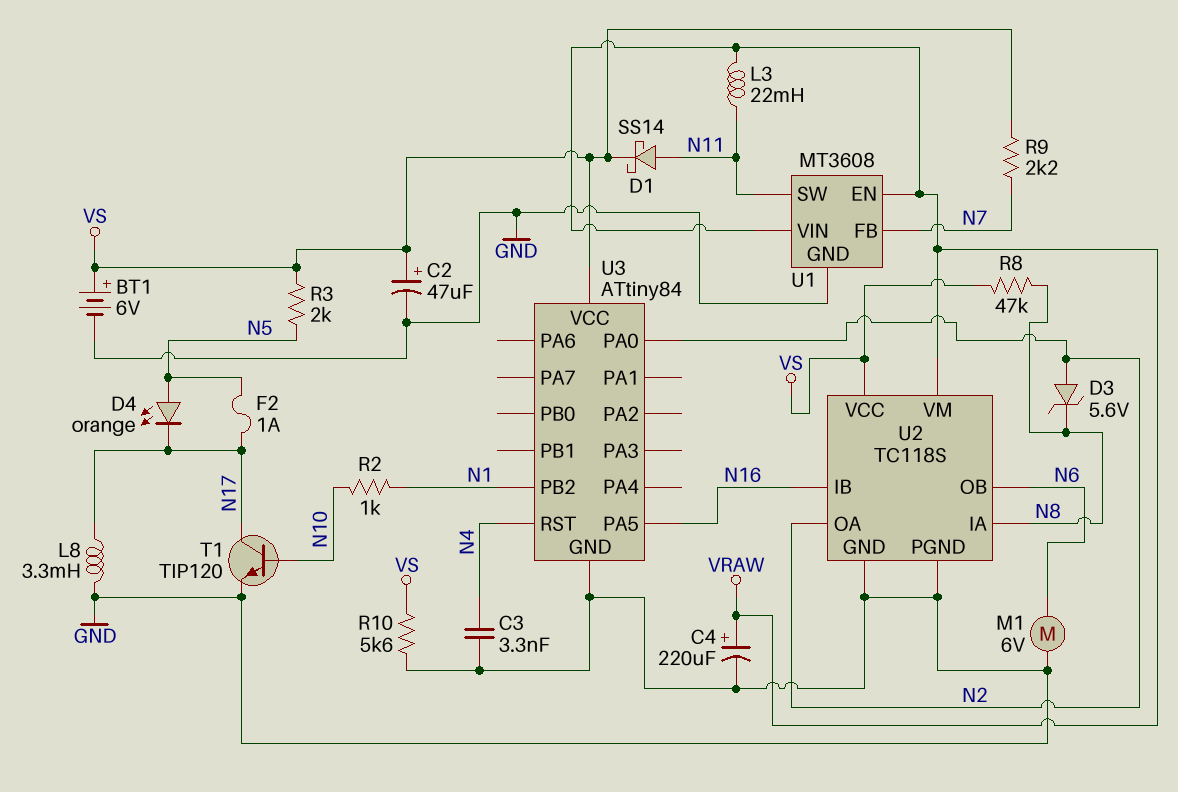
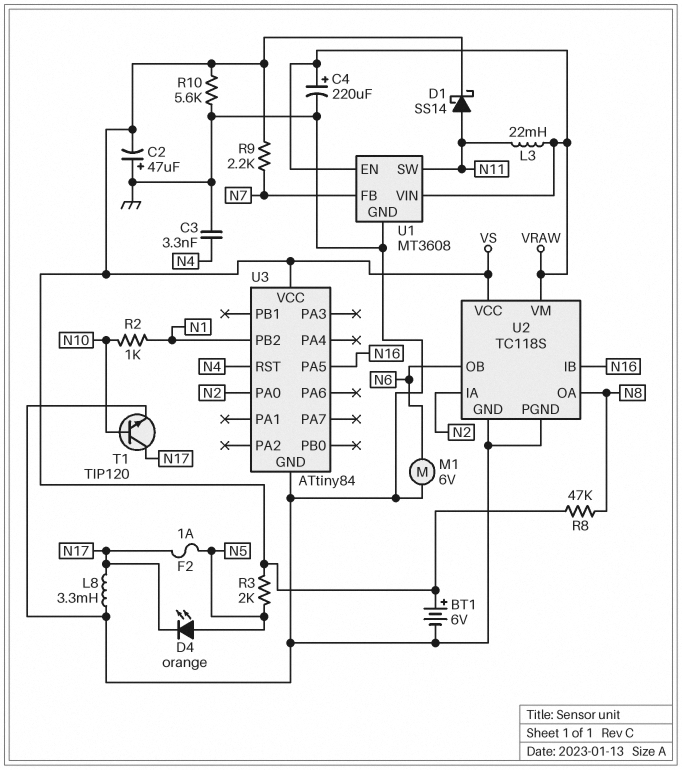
C2: 47uF (plus VS, minus GND) -> 47uF (plus GND, minus VS)
D3: zener 5.6V (A N2, K N8) -> none
U2 pin IA: N8 -> N2
U2 pin OA: N2 -> N8

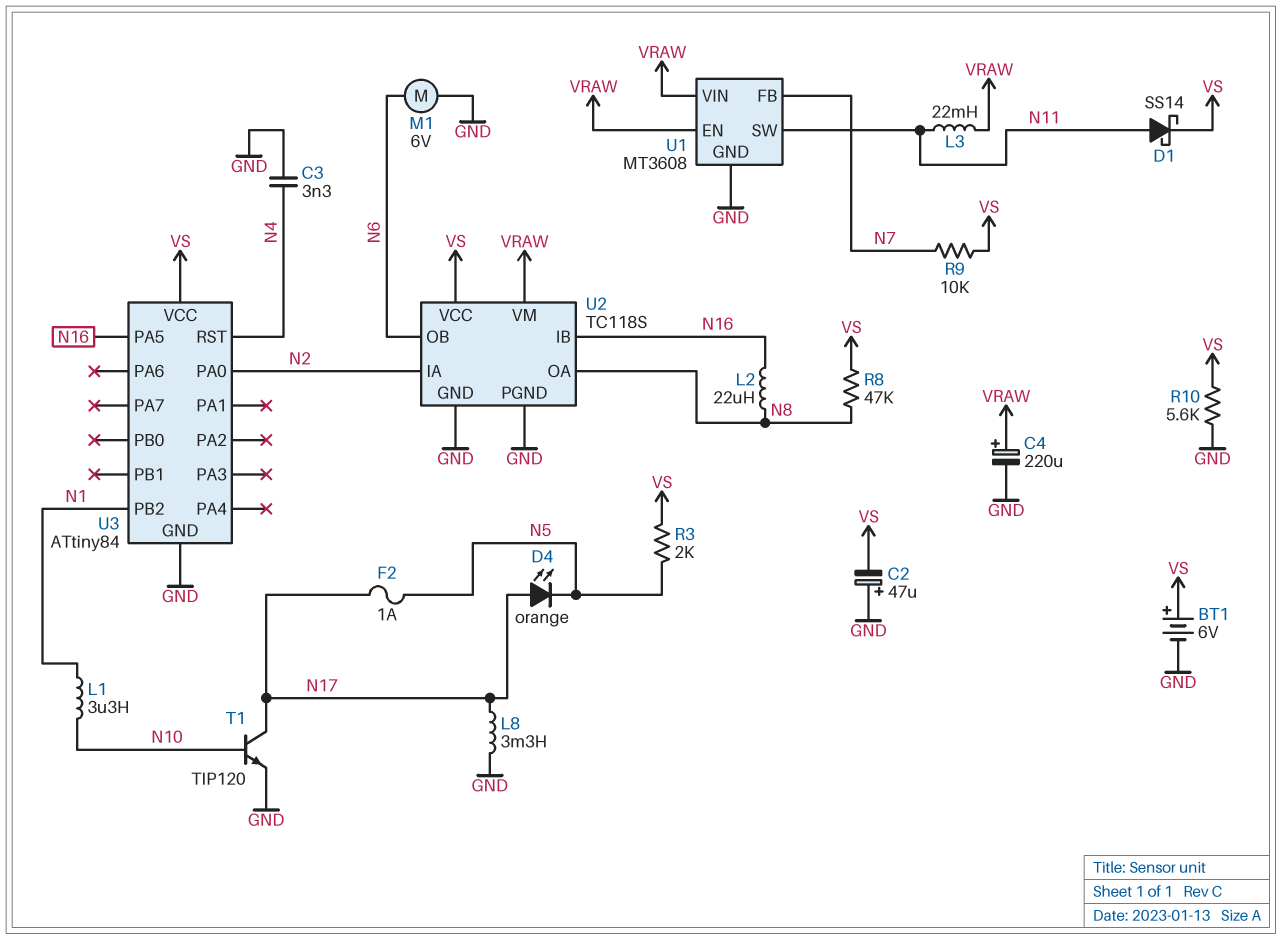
D4: LED orange (A N5, K N17) -> LED orange (A N17, K N5)
L1: none -> 3.3uH (N1, N10)
L2: none -> 22uH (N8, N16)
R2: 1k (N1, N10) -> none
R9: 2.2k (N7, VS) -> 10k (N7, VS)

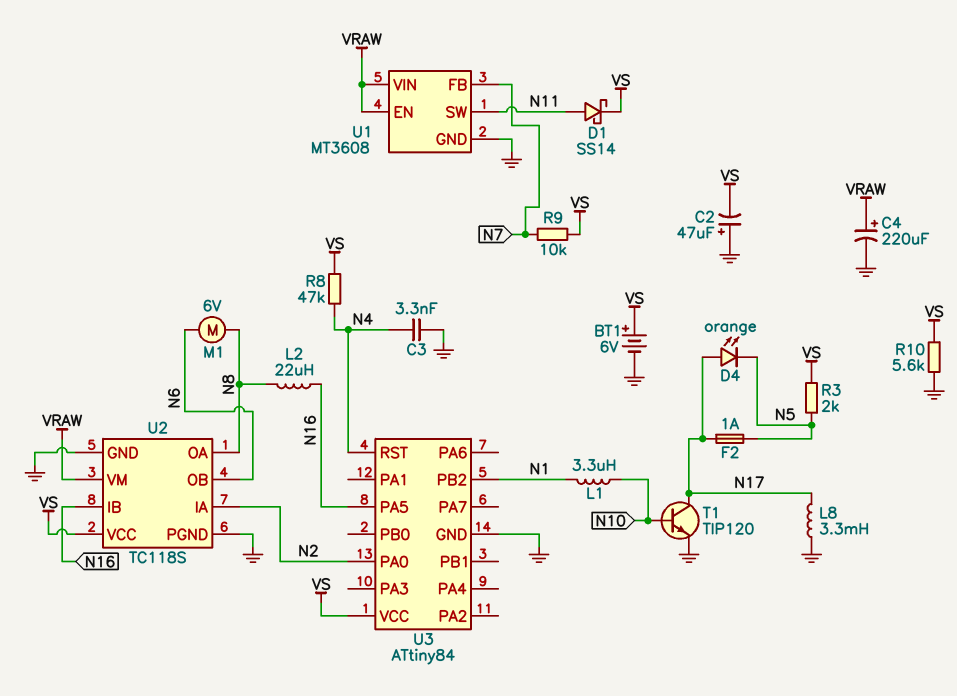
L3: 22mH (N11, VRAW) -> none
M1: motor 6V (GND, N6) -> motor 6V (N6, N8)
R8: 47k (N8, VS) -> 47k (N4, VS)

